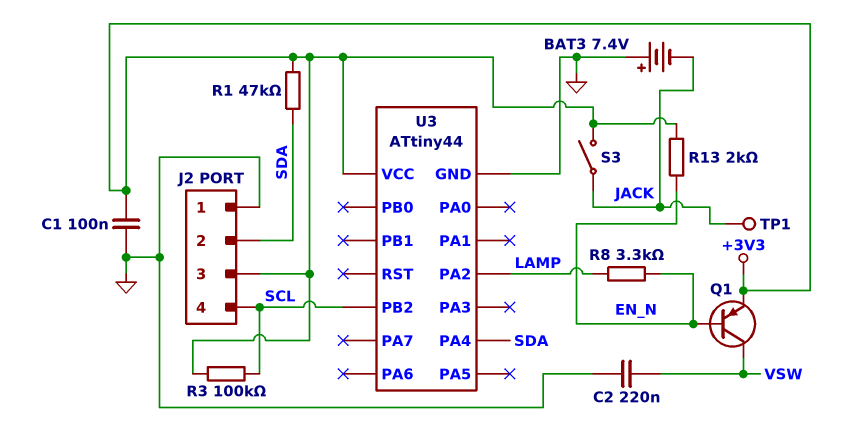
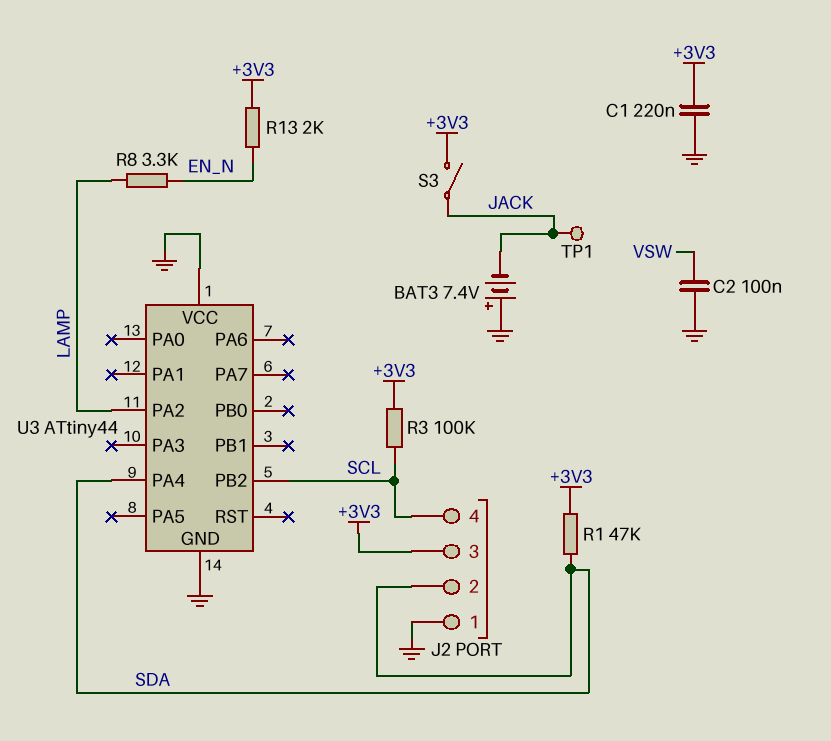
C1: 100nF (+3V3, GND) -> 220nF (+3V3, GND)
C2: 220nF (GND, VSW) -> 100nF (GND, VSW)
Q1: PNP (B EN_N, C VSW, E +3V3) -> none
U3 pin VCC: +3V3 -> GND

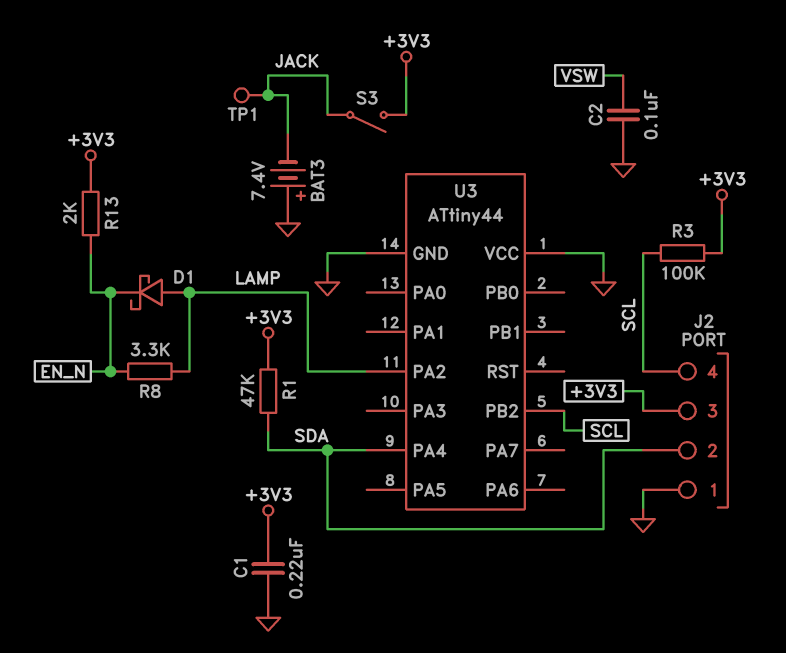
D1: none -> schottky (A LAMP, K EN_N)

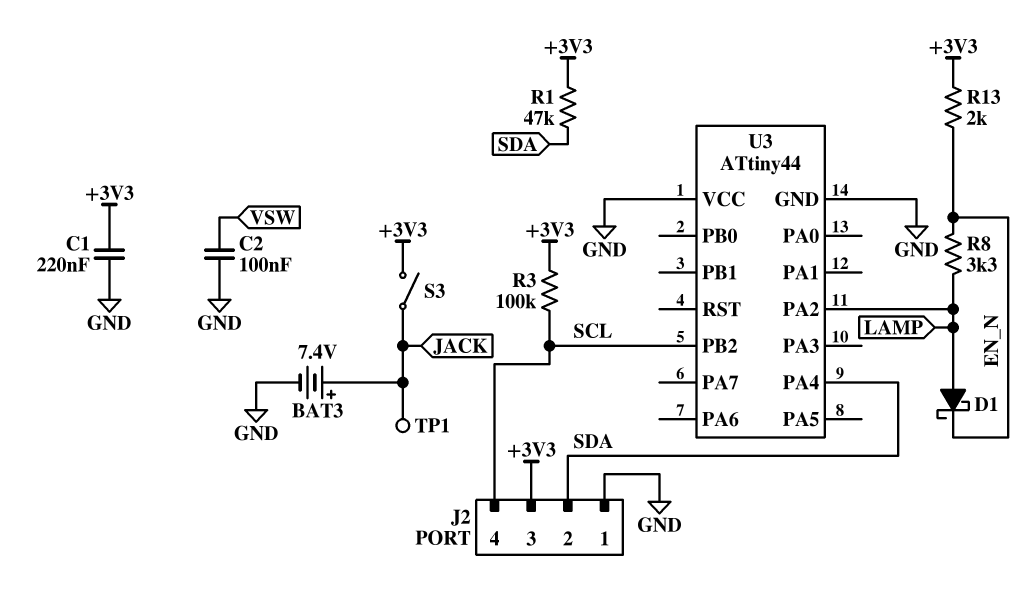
BAT3: 7.4V (plus GND, minus JACK) -> 7.4V (plus JACK, minus GND)

